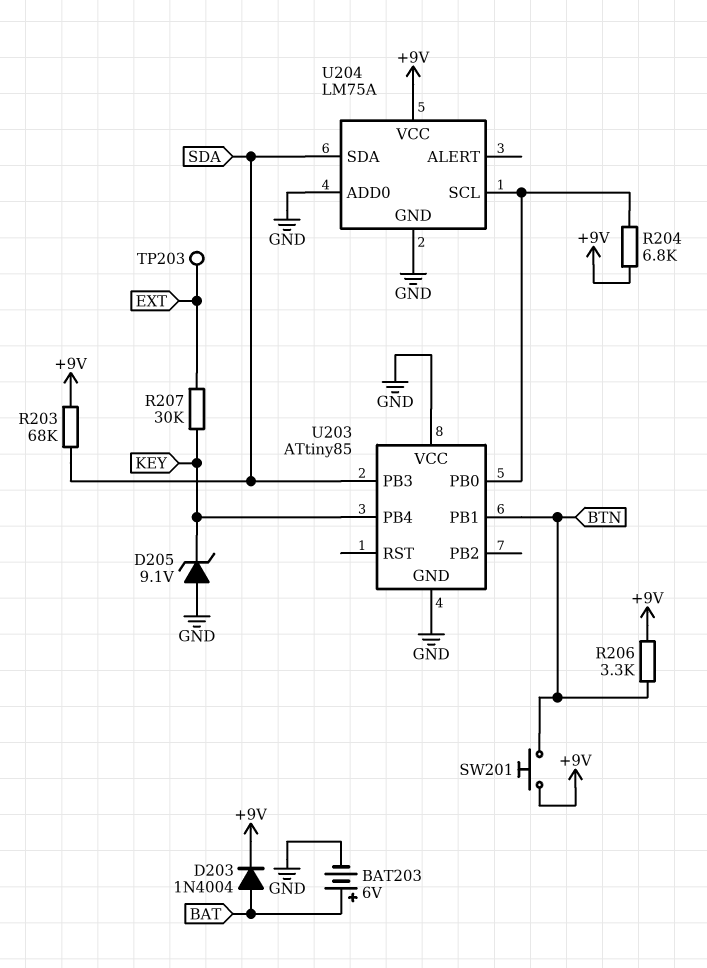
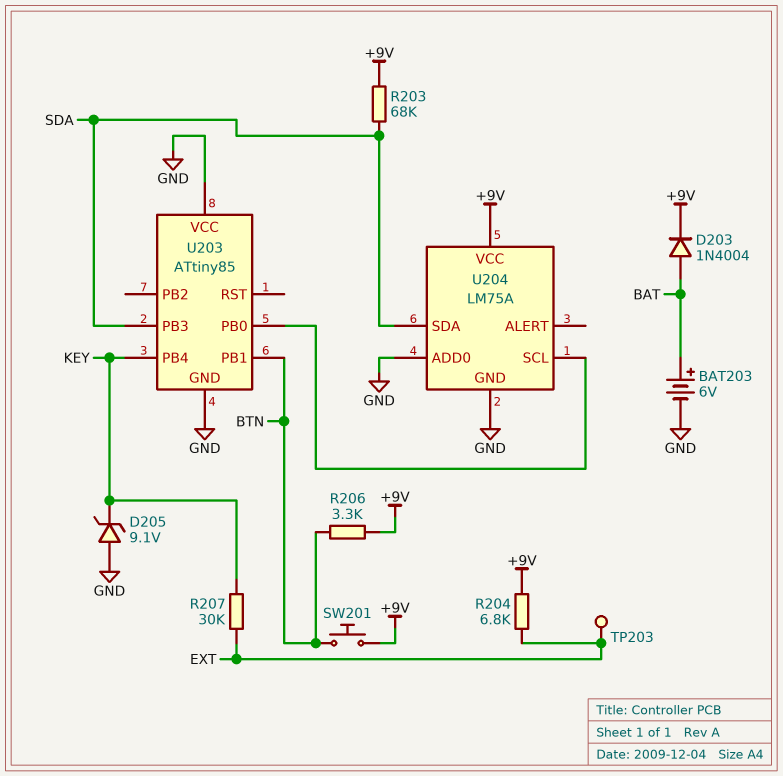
R204: 6.8k (+9V, U203/PB0) -> 6.8k (+9V, EXT)

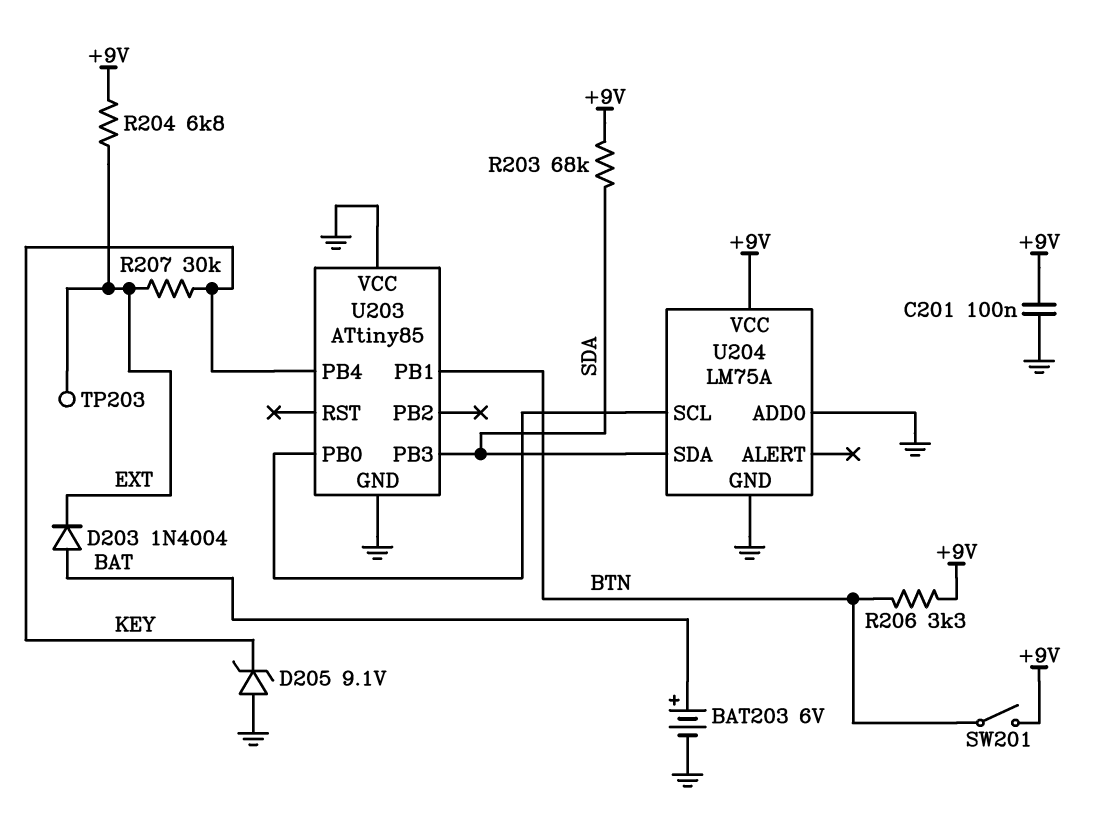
C201: none -> 100nF (+9V, GND)
D203: diode 1N4004 (A BAT, K +9V) -> diode 1N4004 (A BAT, K EXT)
SW201: button (+9V, BTN) -> switch (+9V, BTN)

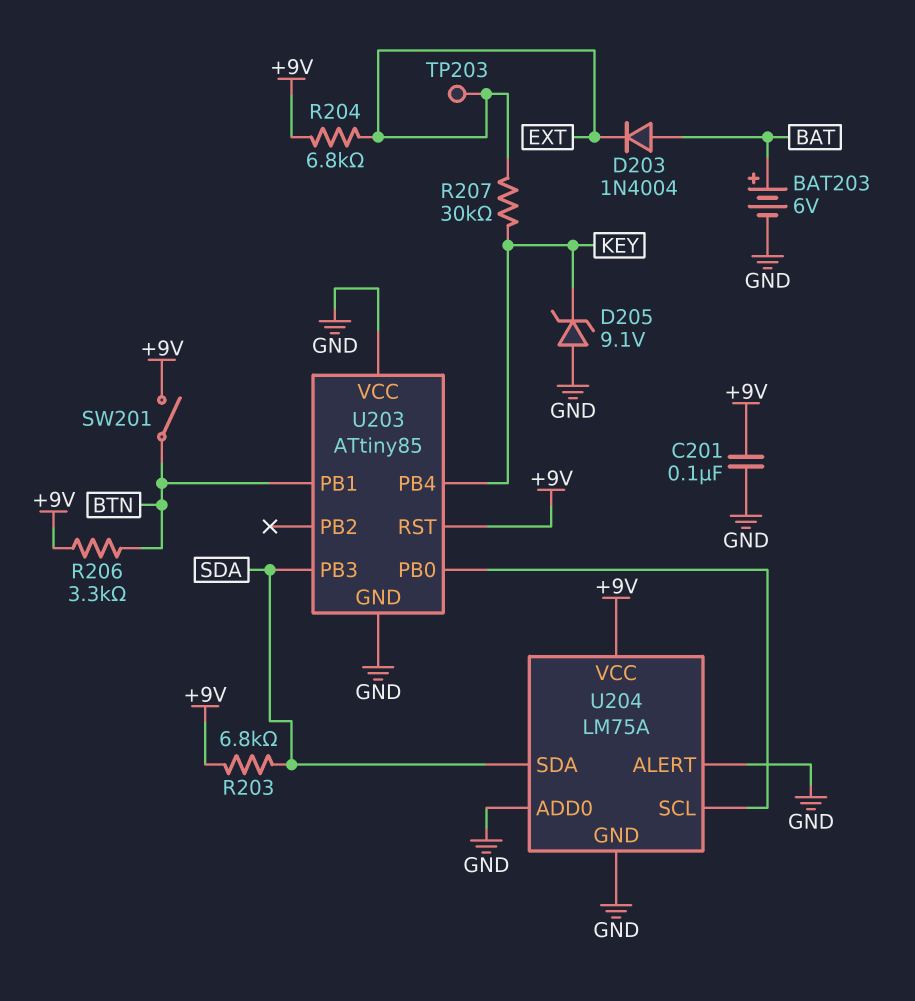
R203: 68k (+9V, SDA) -> 6.8k (+9V, SDA)
U203 pin RST: none -> +9V
U204 pin ALERT: none -> GND

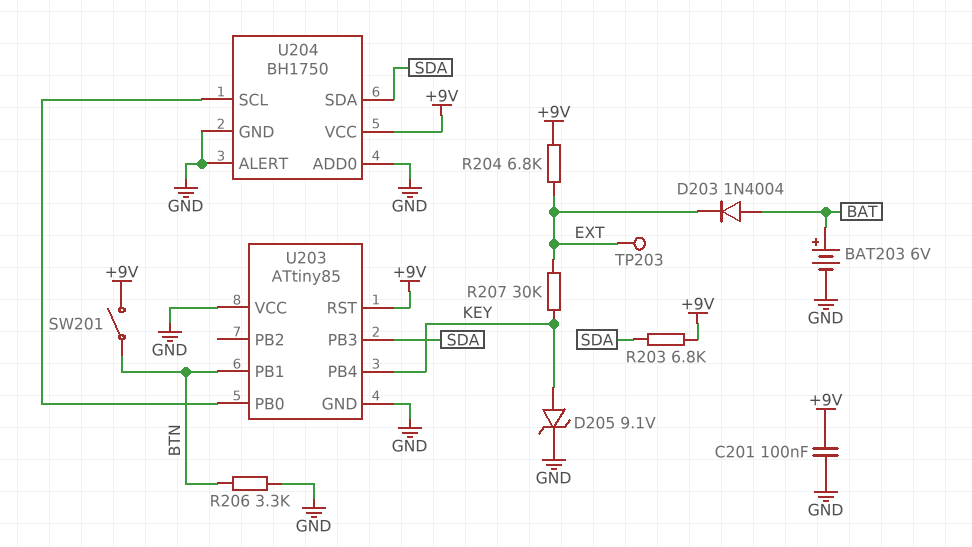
D205: zener 9.1V (A GND, K KEY) -> zener 9.1V (A KEY, K GND)
R206: 3.3k (+9V, BTN) -> 3.3k (BTN, GND)
U204: LM75A -> BH1750

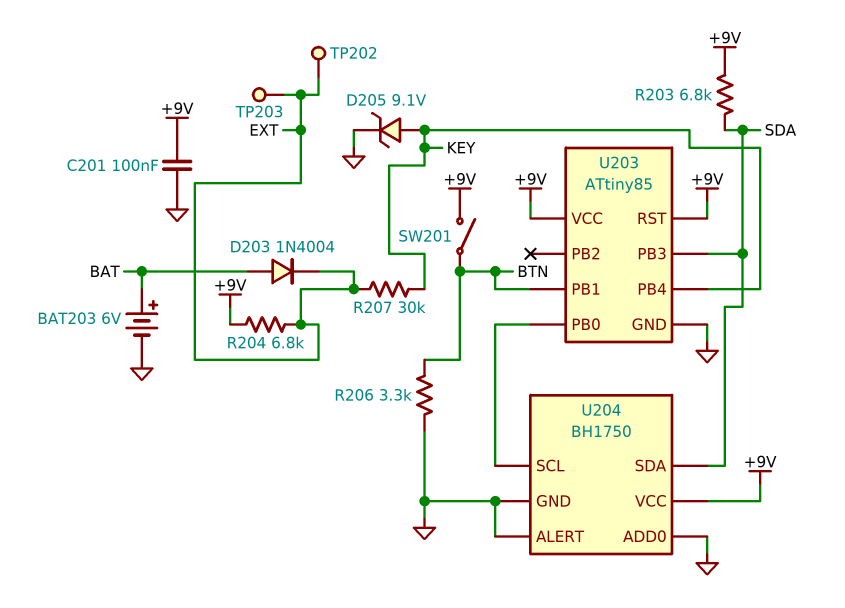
TP202: none -> test point (EXT)
U203 pin VCC: GND -> +9V

